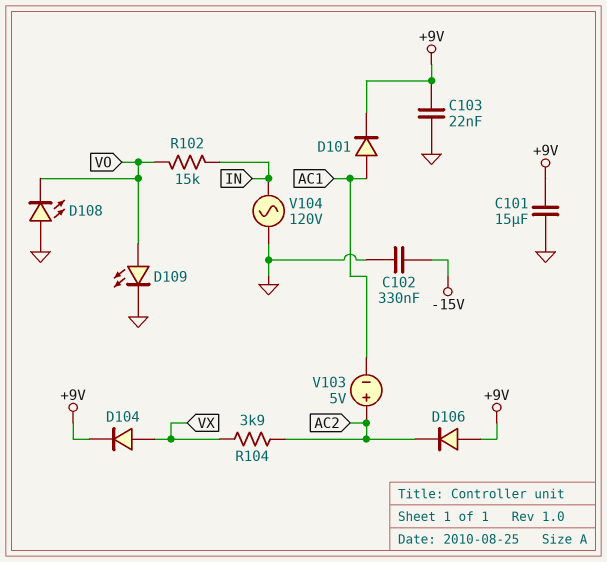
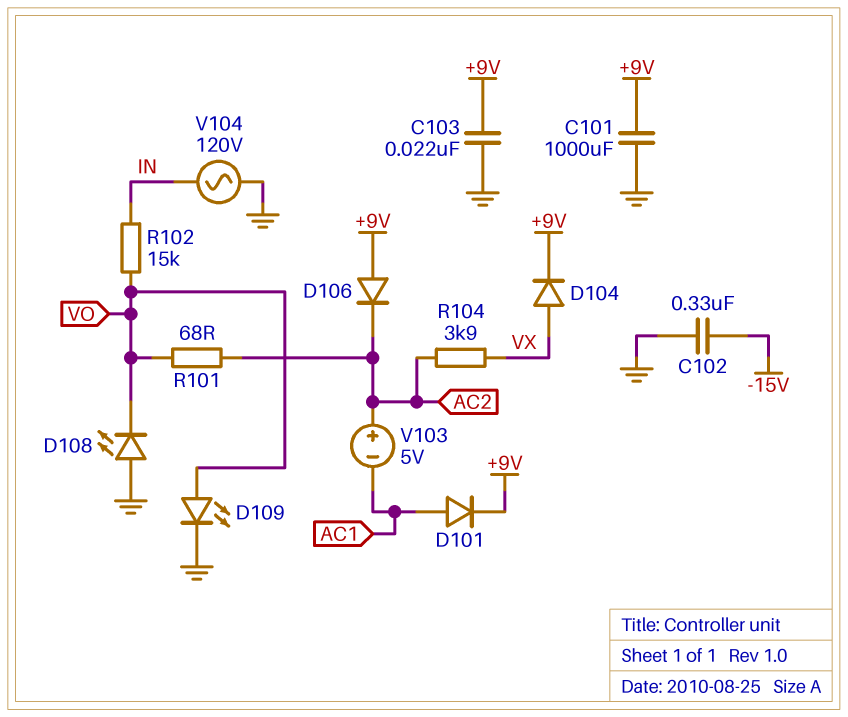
C101: 15uF (+9V, GND) -> 1000uF (+9V, GND)
R101: none -> 68 (AC2, VO)

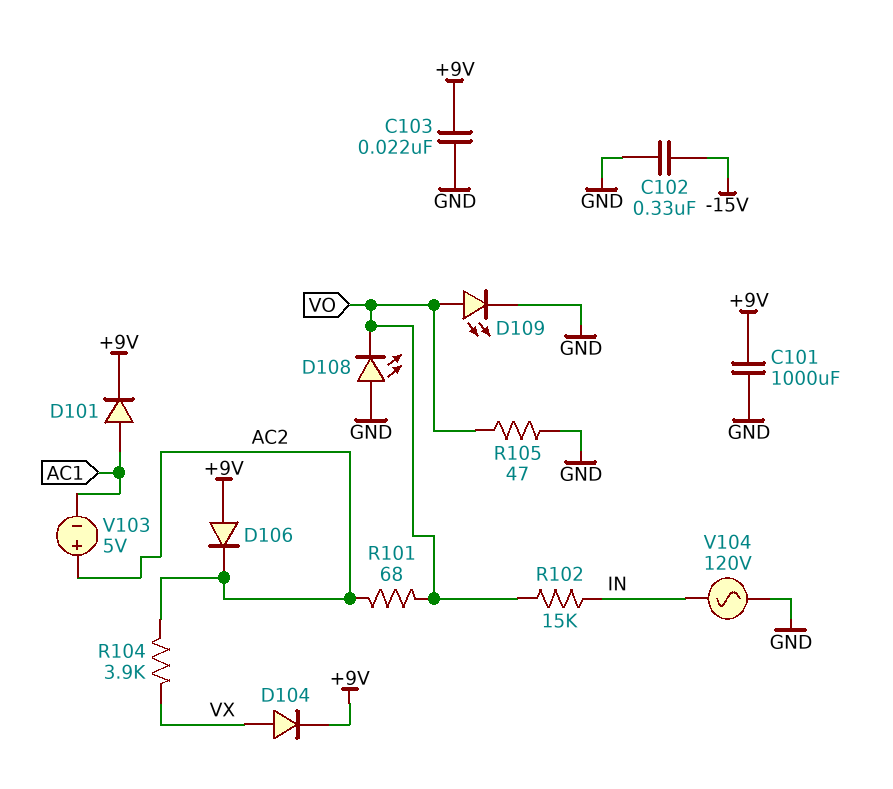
R105: none -> 47 (GND, VO)

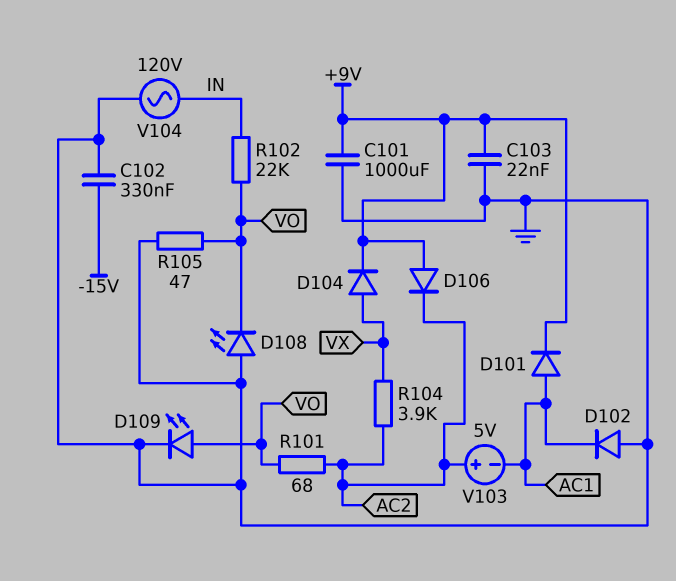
D102: none -> diode (A GND, K AC1)
R102: 15k (IN, VO) -> 22k (IN, VO)

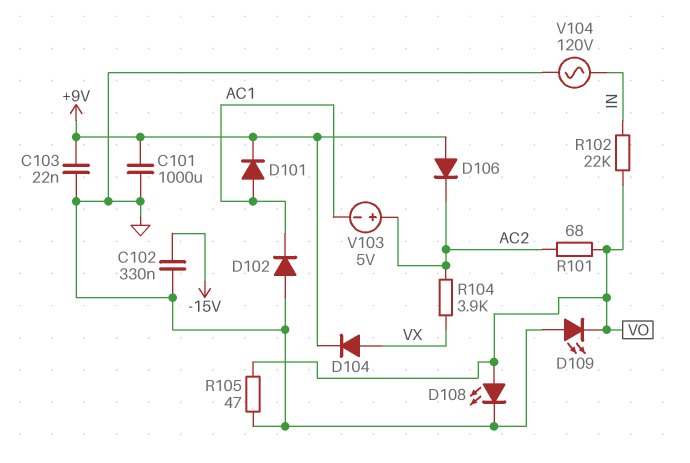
D108: LED (A GND, K VO) -> LED (A VO, K GND)
D109: LED (A VO, K GND) -> LED (A GND, K VO)

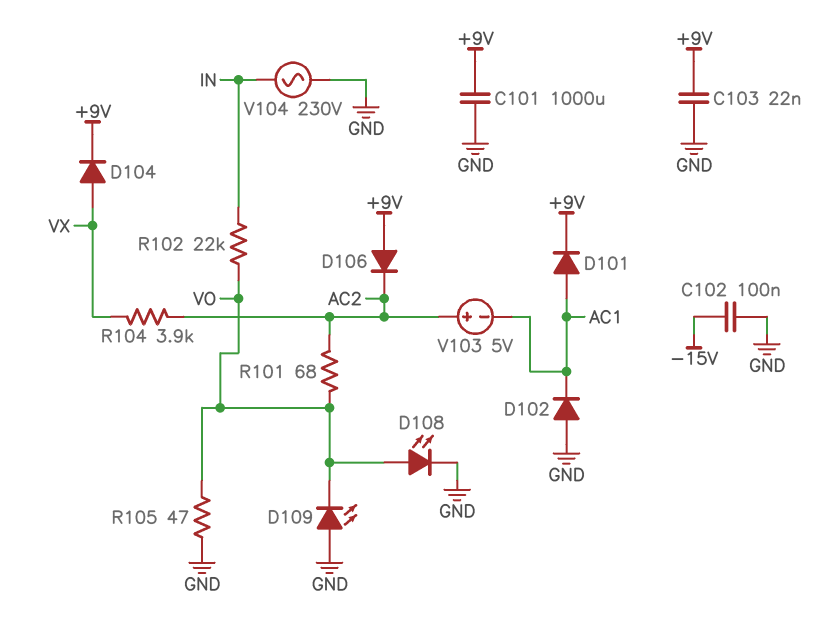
C102: 330nF (-15V, GND) -> 100nF (-15V, GND)
V104: AC 120V (GND, IN) -> AC 230V (GND, IN)

